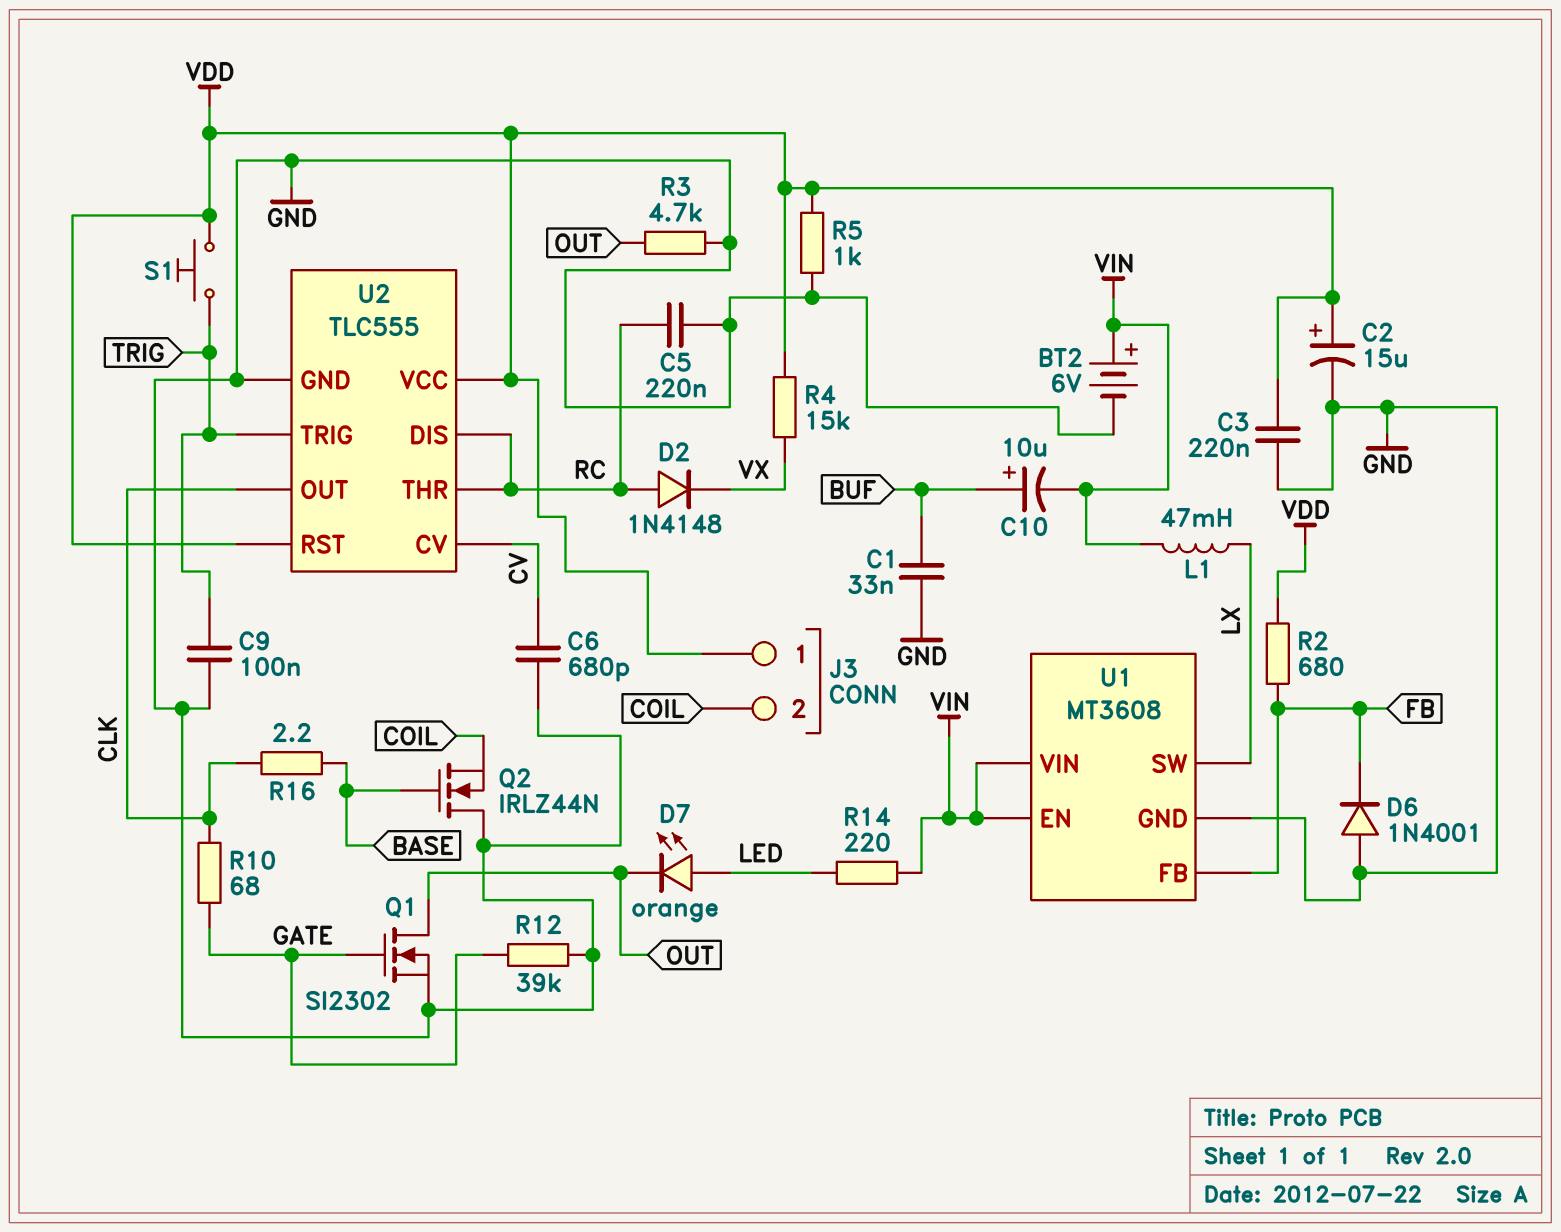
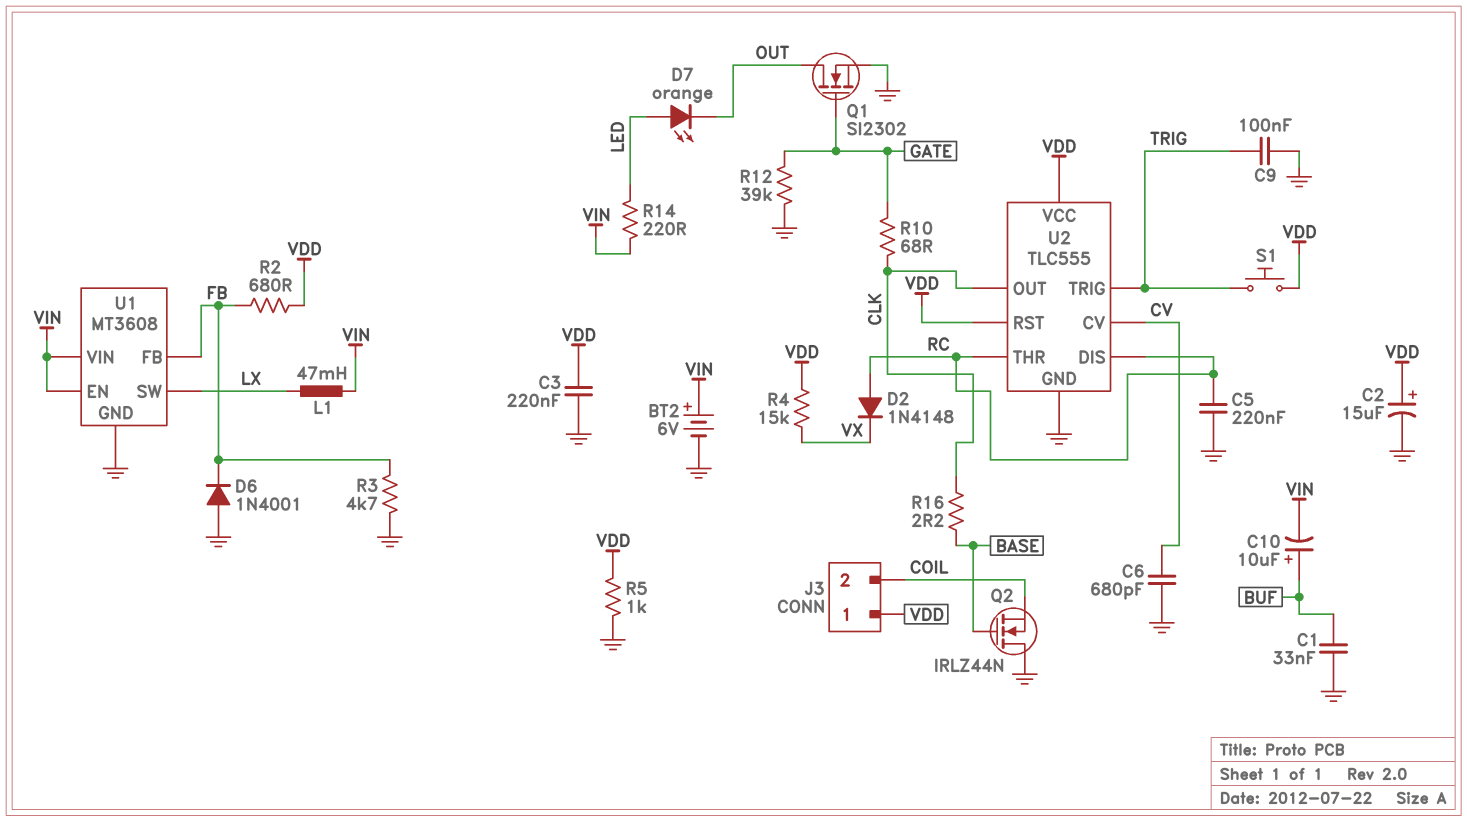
R3: 4.7k (GND, OUT) -> 4.7k (FB, GND)

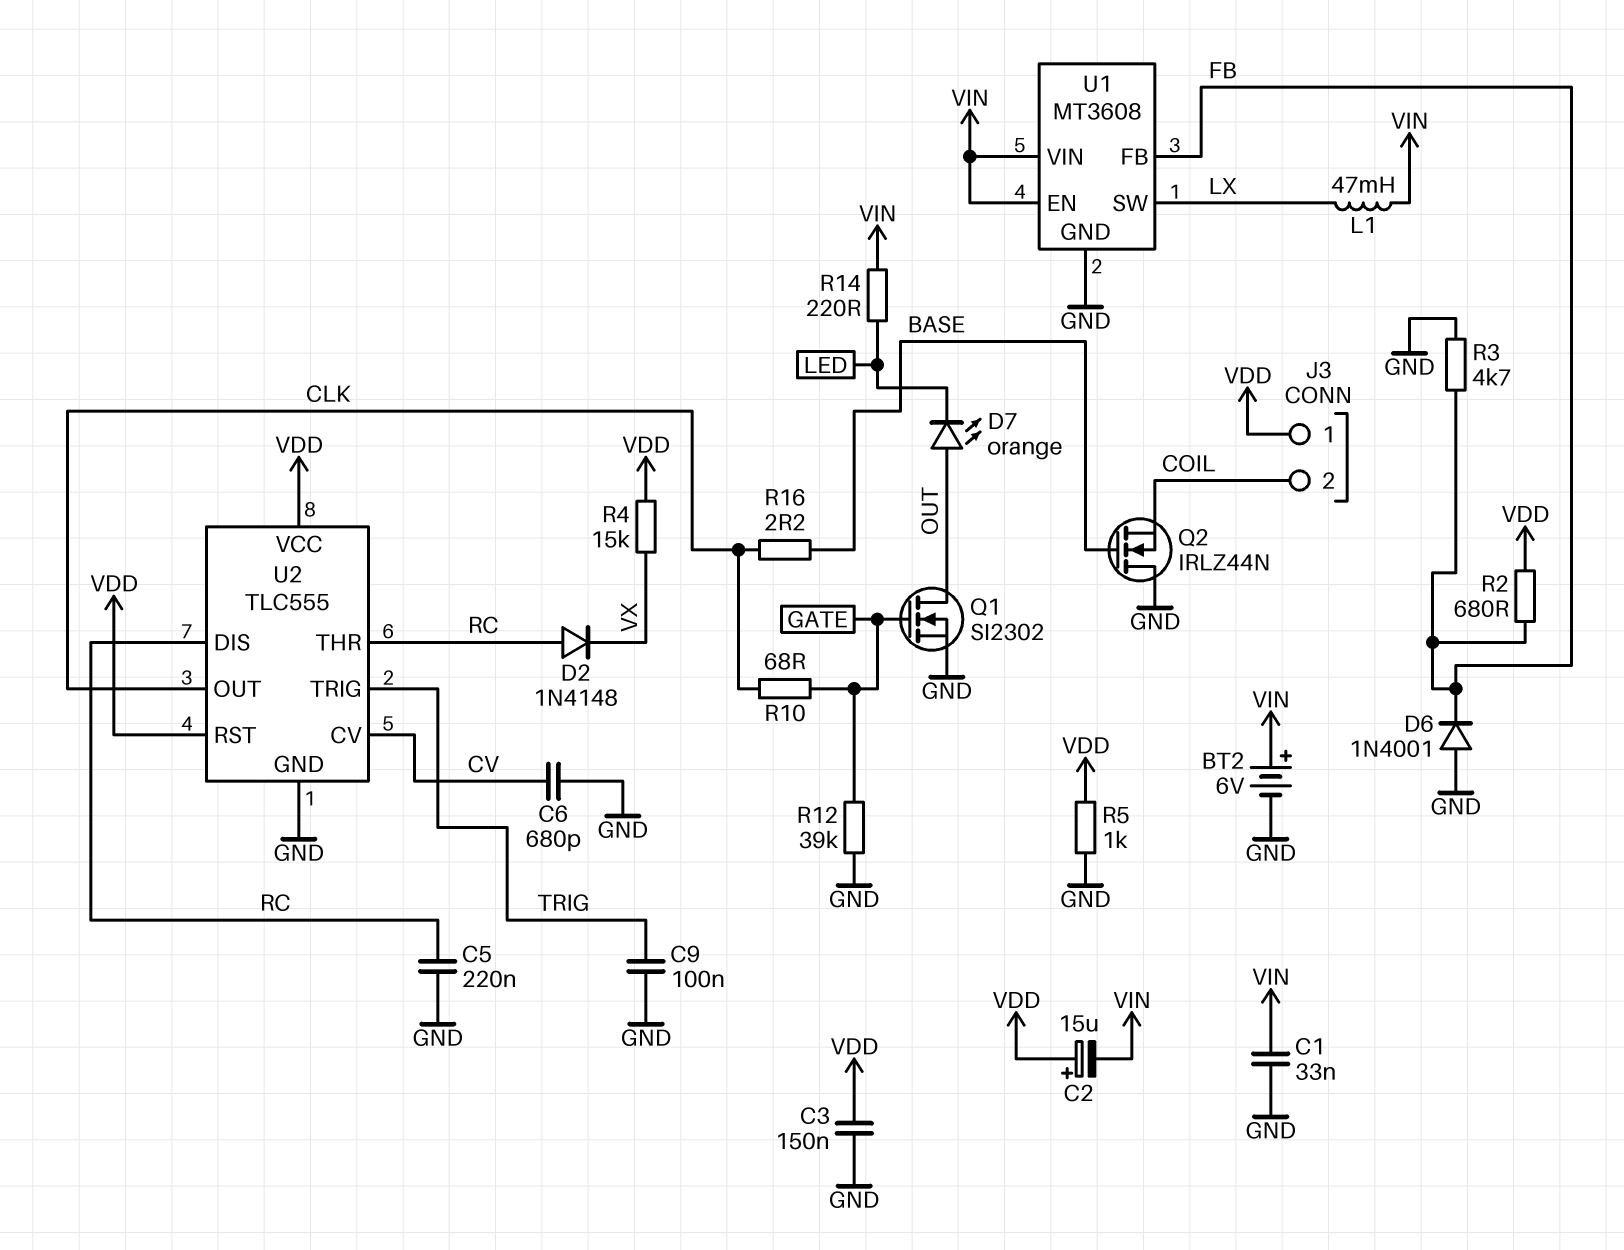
C1: 33nF (BUF, GND) -> 33nF (GND, VIN)
C2: 15uF (plus VDD, minus GND) -> 15uF (plus VDD, minus VIN)
C3: 220nF (GND, VDD) -> 150nF (GND, VDD)
C10: 10uF (plus BUF, minus VIN) -> none
D7: LED orange (A LED, K OUT) -> LED orange (A OUT, K LED)
S1: button (TRIG, VDD) -> none

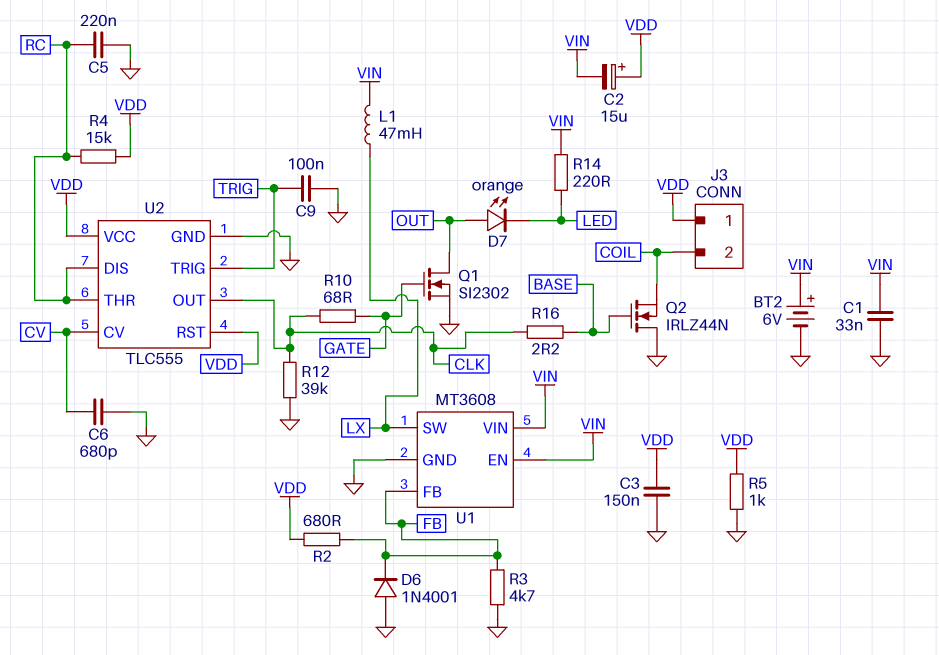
D2: diode 1N4148 (A RC, K VX) -> none
R4: 15k (VDD, VX) -> 15k (RC, VDD)
R12: 39k (GATE, GND) -> 39k (CLK, GND)

